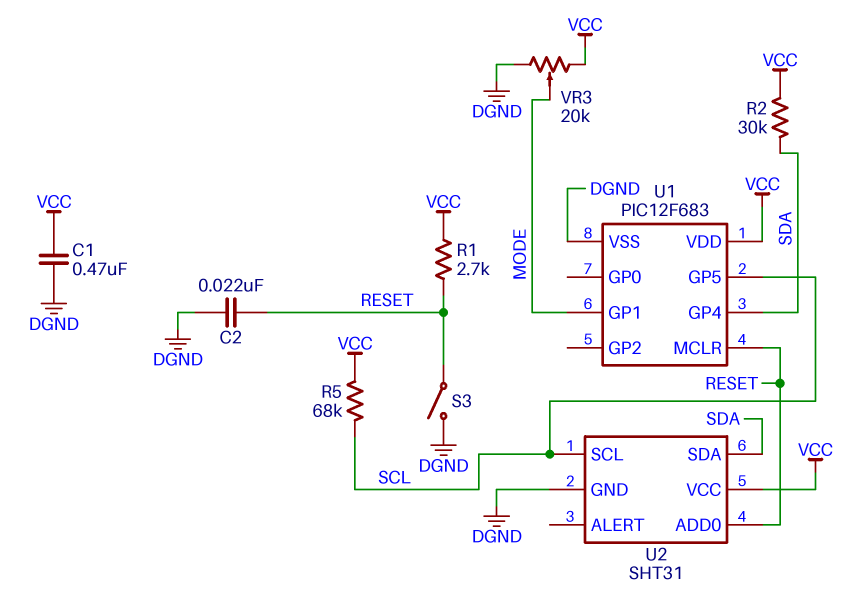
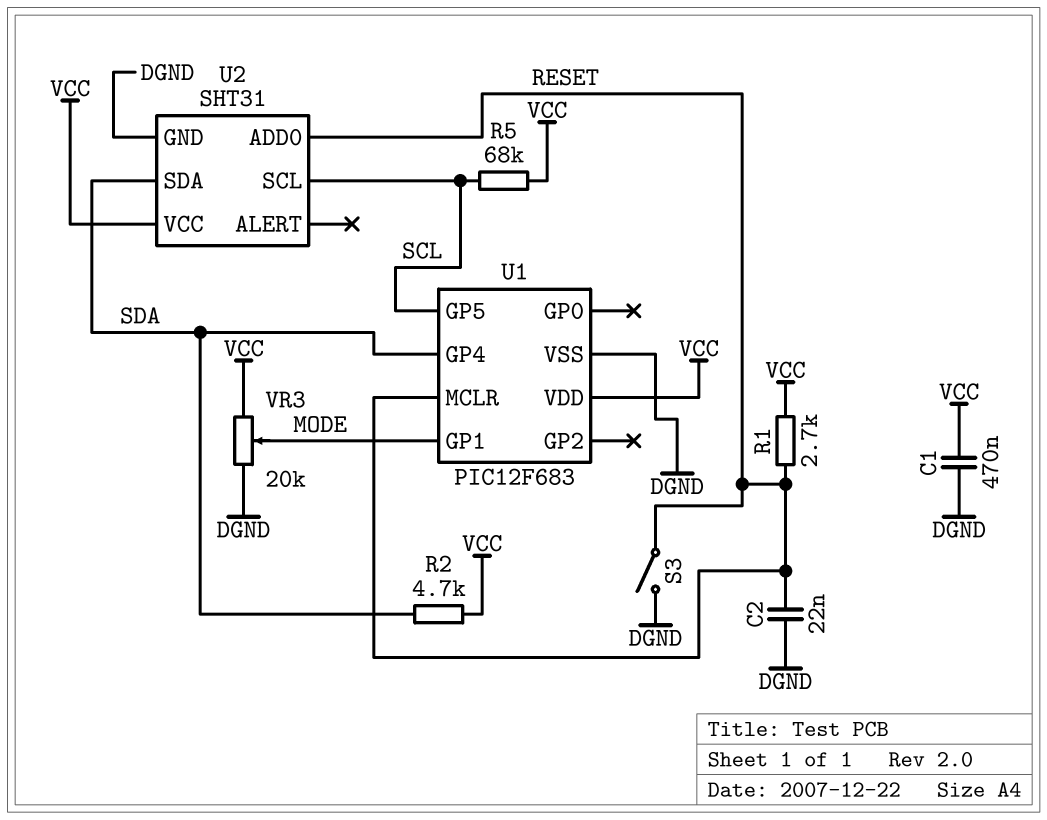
R2: 30k (SDA, VCC) -> 4.7k (SDA, VCC)

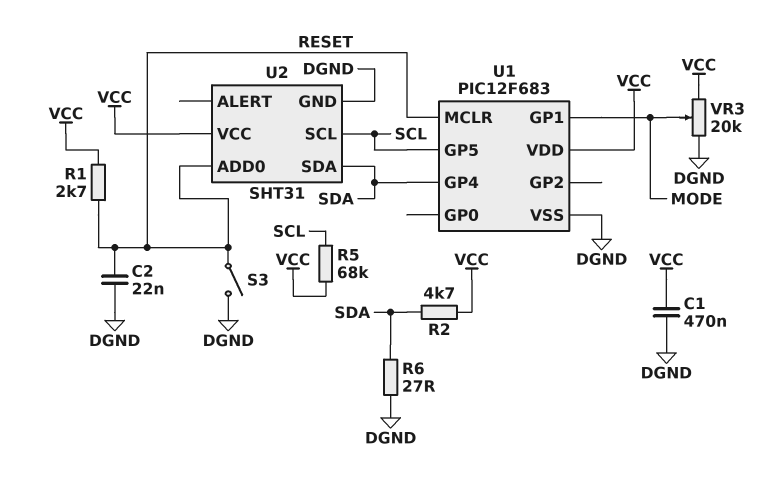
R6: none -> 27 (DGND, SDA)

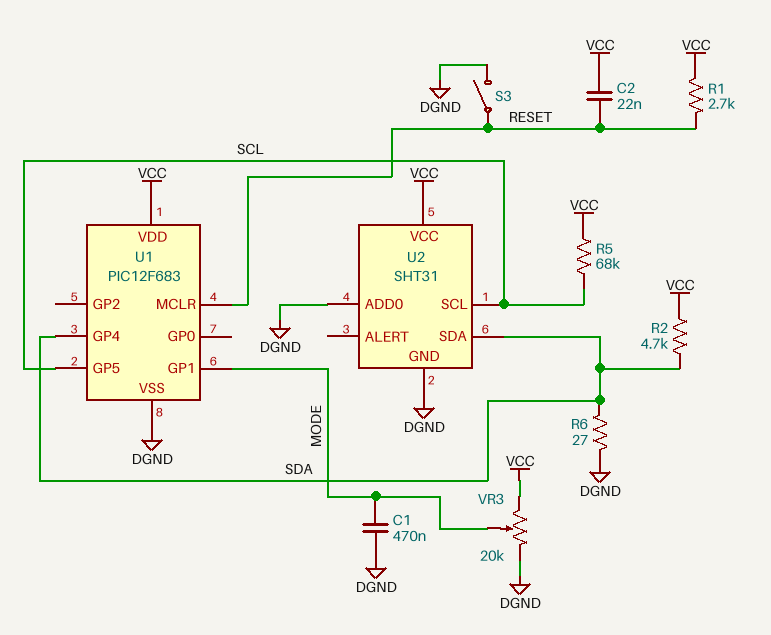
C1: 470nF (DGND, VCC) -> 470nF (DGND, MODE)
C2: 22nF (DGND, RESET) -> 22nF (RESET, VCC)
U2 pin ADD0: RESET -> DGND

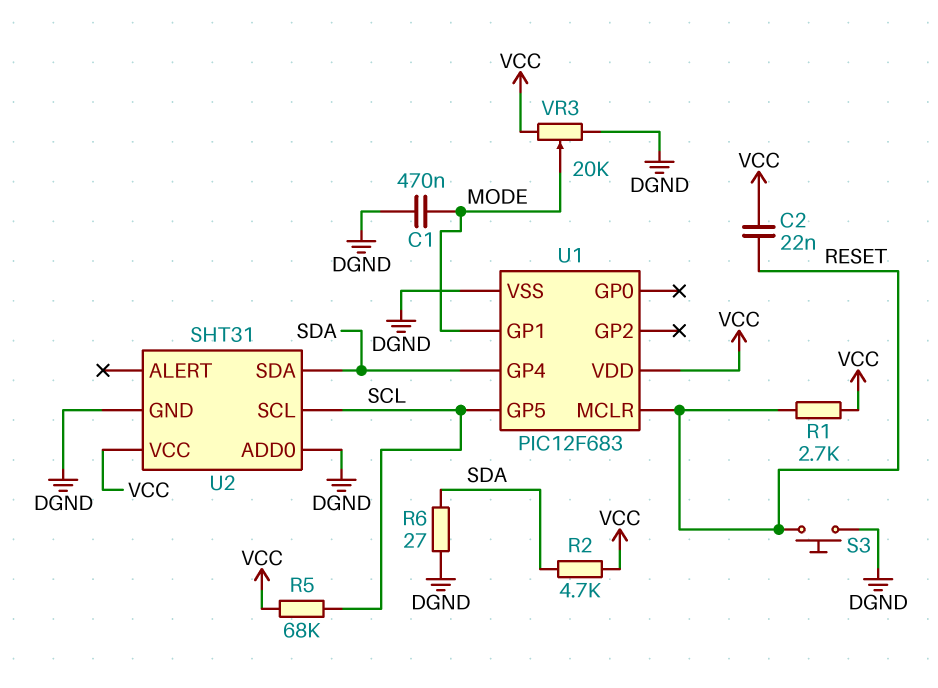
S3: switch (DGND, RESET) -> button (DGND, RESET)

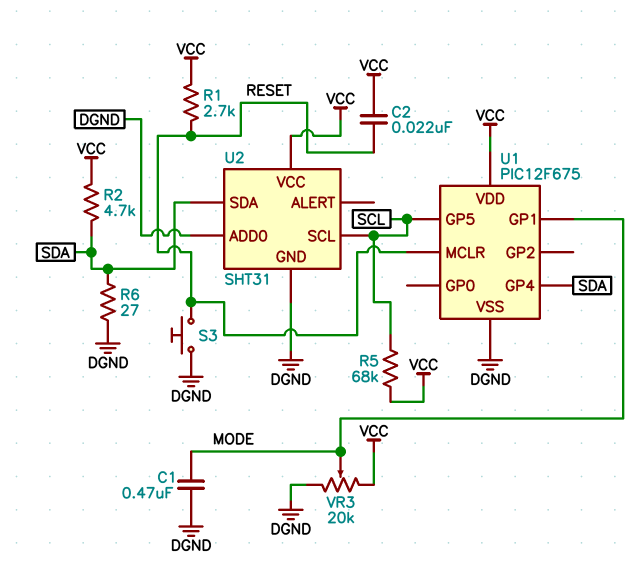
U1: PIC12F683 -> PIC12F675

